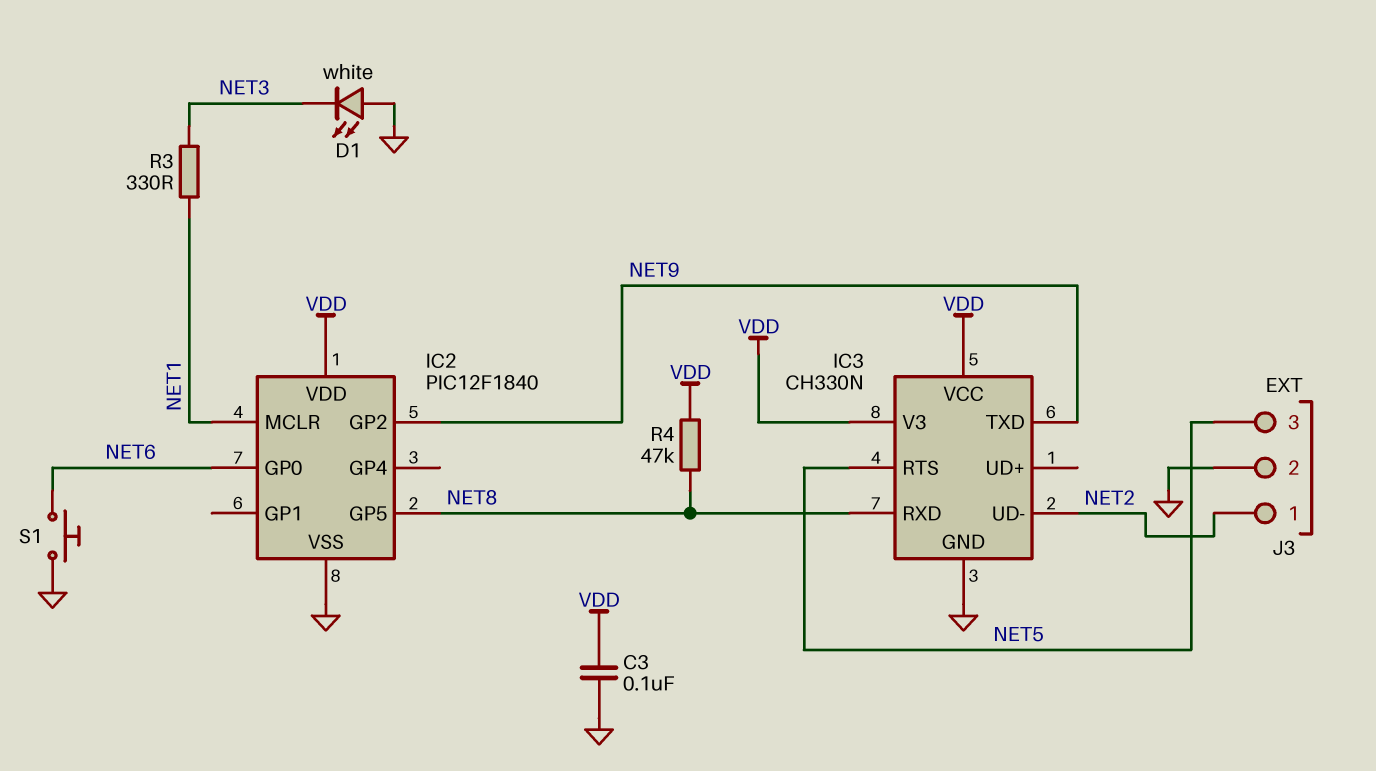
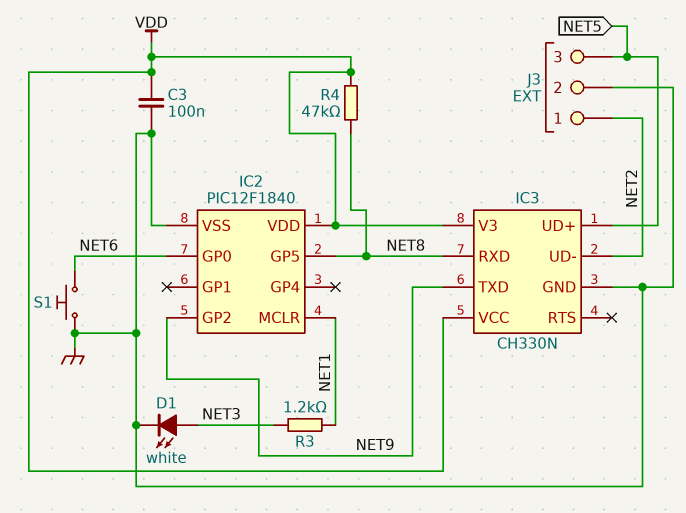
D1: LED white (A GND, K NET3) -> LED white (A NET3, K GND)
IC3 pin RTS: NET5 -> none
IC3 pin UD+: none -> NET5
R3: 330 (NET1, NET3) -> 1.2k (NET1, NET3)

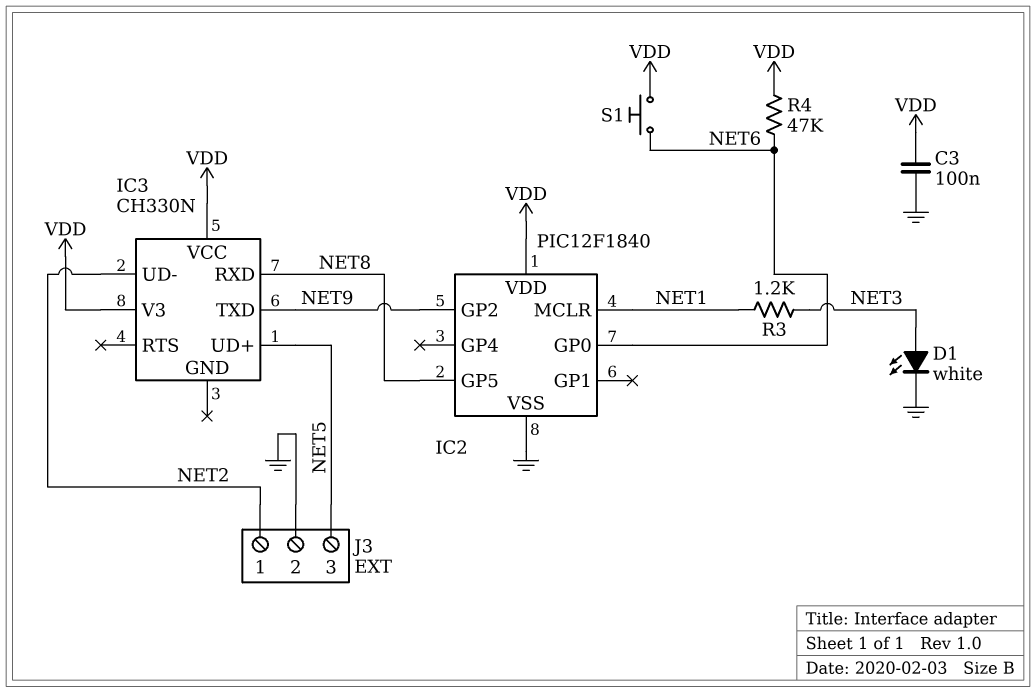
IC3 pin GND: GND -> none
R4: 47k (NET8, VDD) -> 47k (NET6, VDD)
S1: button (GND, NET6) -> button (NET6, VDD)

